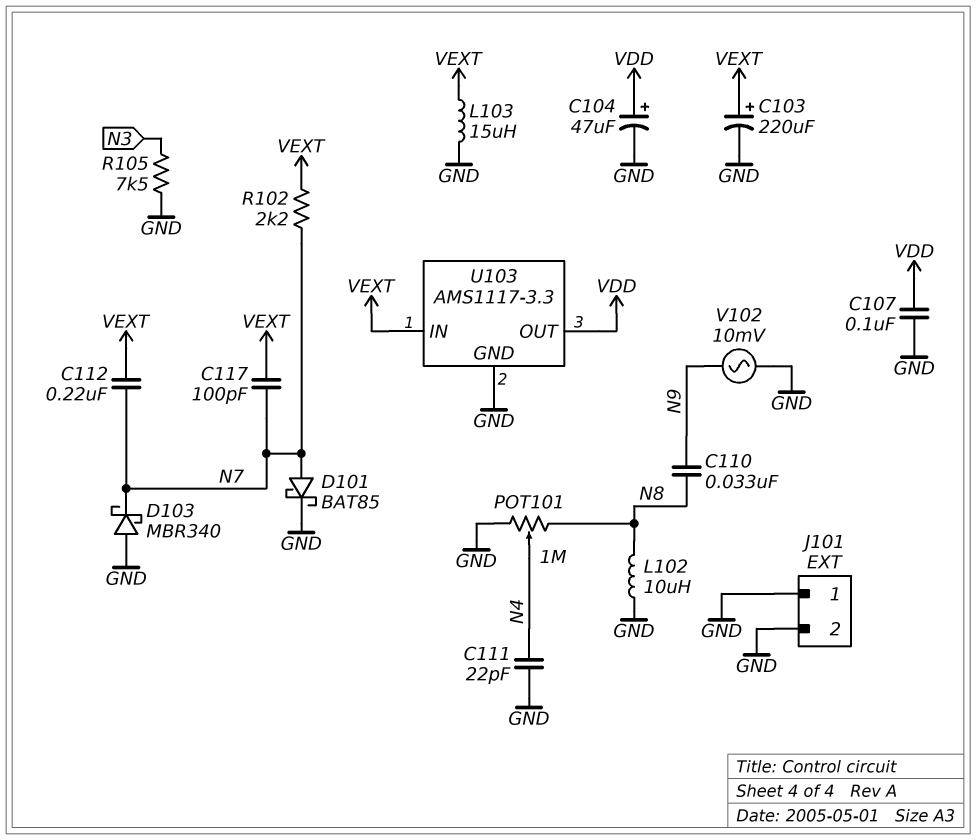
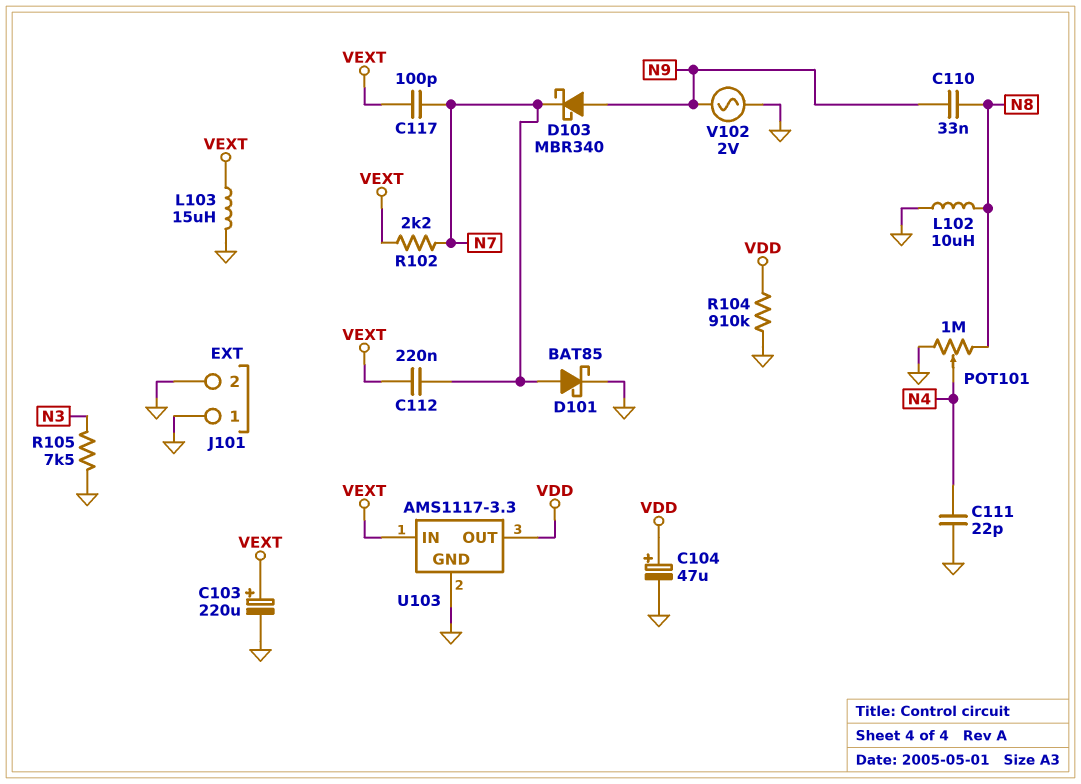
C107: 100nF (GND, VDD) -> none
D103: schottky MBR340 (A GND, K N7) -> schottky MBR340 (A N9, K N7)
R104: none -> 910k (GND, VDD)
V102: AC 10mV (GND, N9) -> AC 2V (GND, N9)

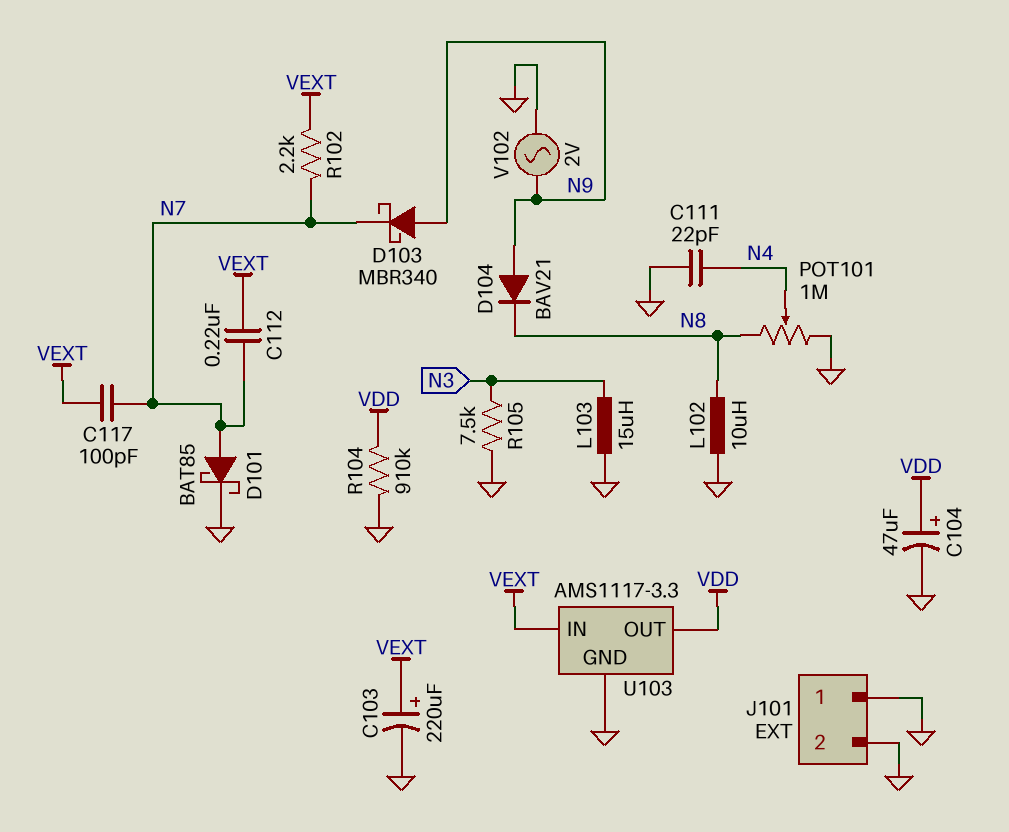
C110: 33nF (N8, N9) -> none
D104: none -> diode BAV21 (A N9, K N8)
L103: 15uH (GND, VEXT) -> 15uH (GND, N3)

